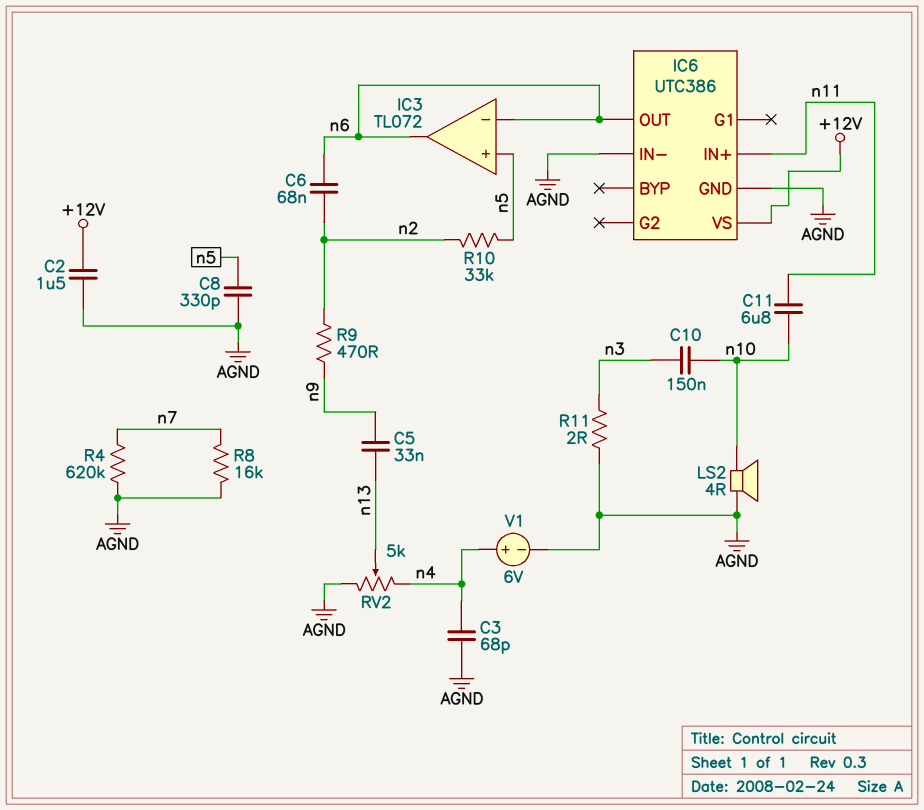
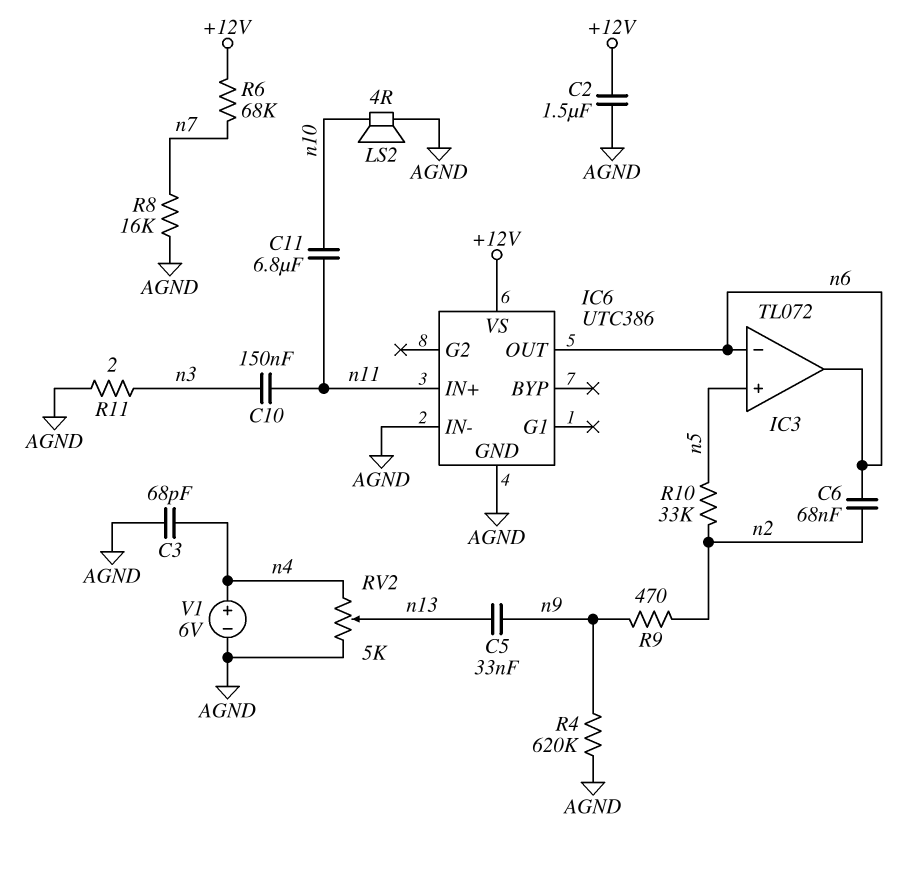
C8: 330pF (AGND, n5) -> none
C10: 150nF (n3, n10) -> 150nF (n3, n11)
R4: 620k (AGND, n7) -> 620k (AGND, n9)
R6: none -> 68k (+12V, n7)

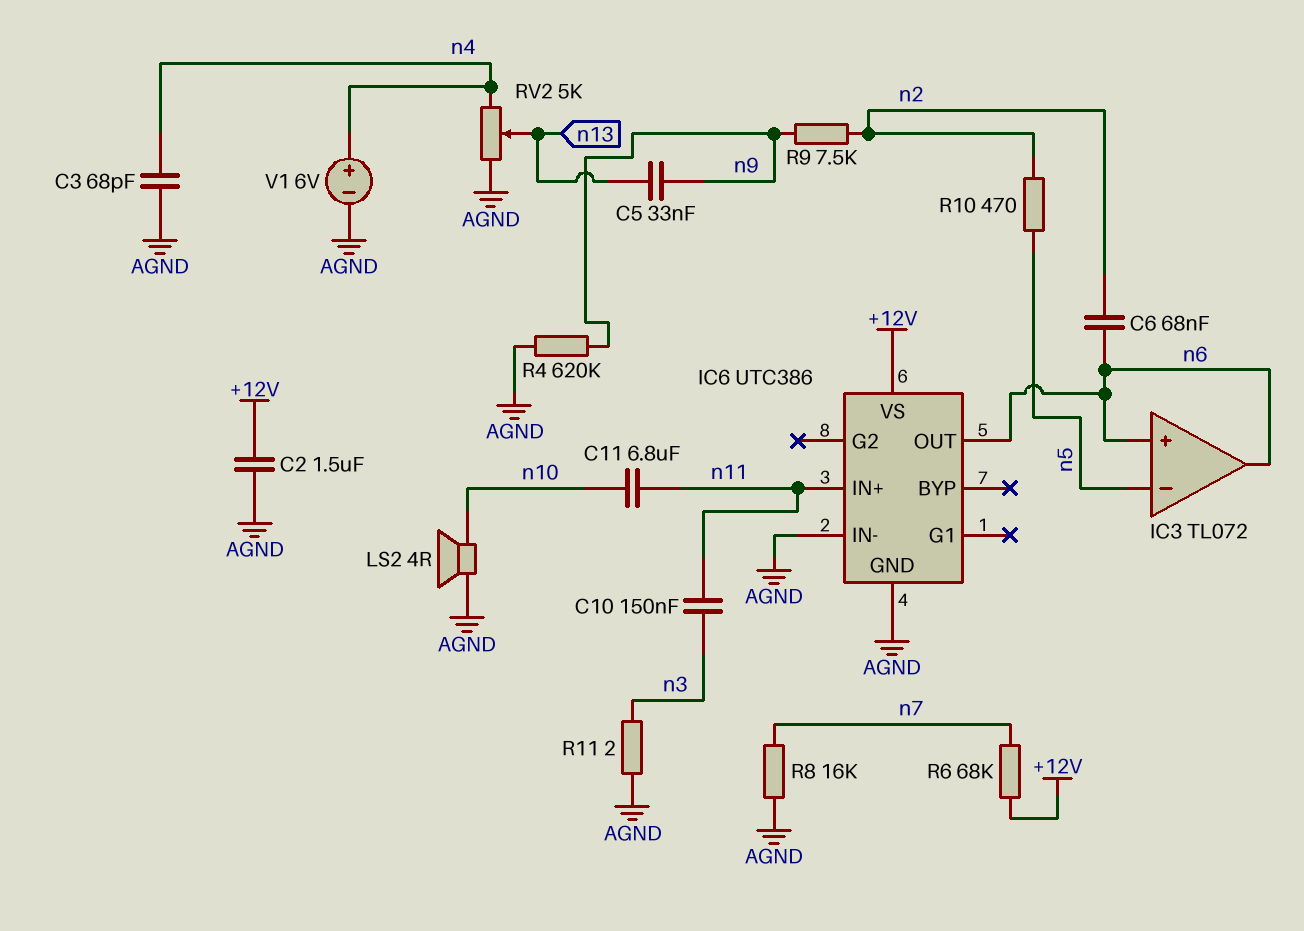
IC3 pin in+: n5 -> n6
IC3 pin in-: n6 -> n5
R9: 470 (n2, n9) -> 7.5k (n2, n9)
R10: 33k (n2, n5) -> 470 (n2, n5)

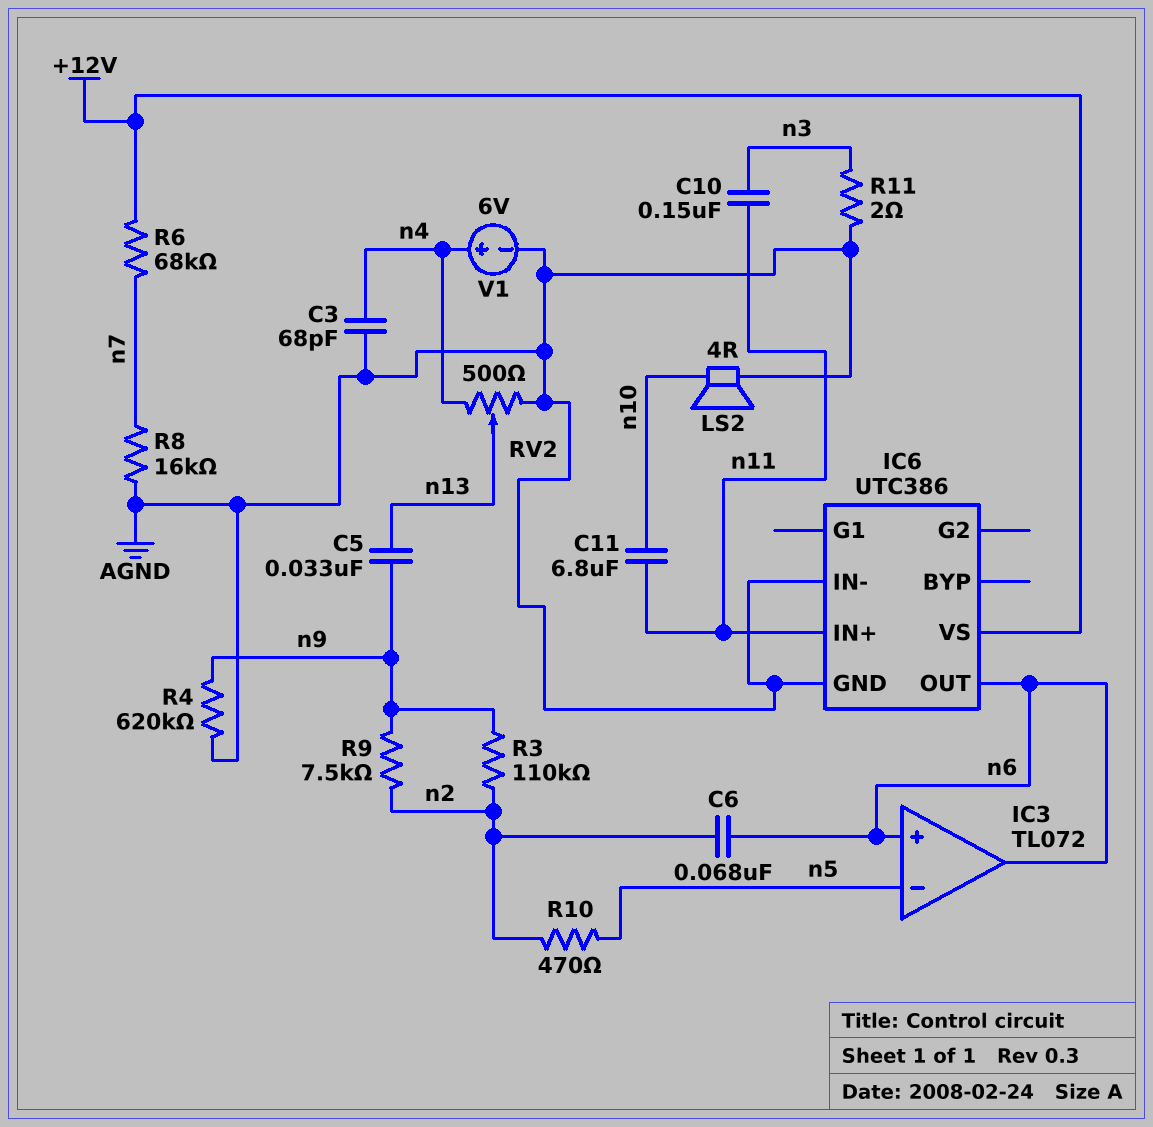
C2: 1.5uF (+12V, AGND) -> none
R3: none -> 110k (n2, n9)
RV2: 5k (AGND, n4, wiper n13) -> 500 (AGND, n4, wiper n13)

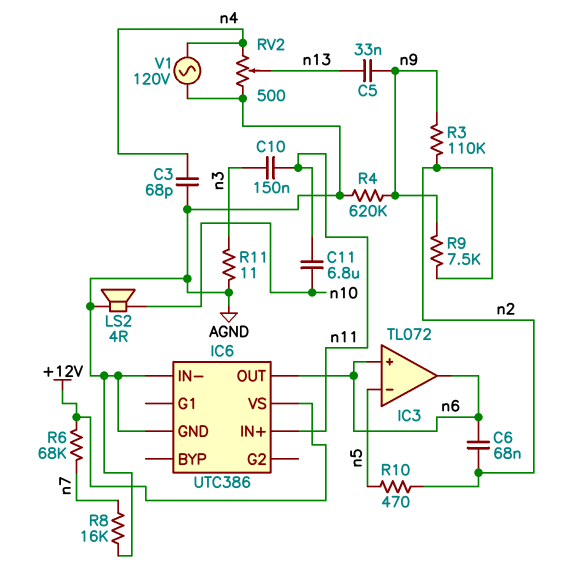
R11: 2 (AGND, n3) -> 11 (AGND, n3)
V1: 6V (plus n4, minus AGND) -> AC 120V (AGND, n4)

